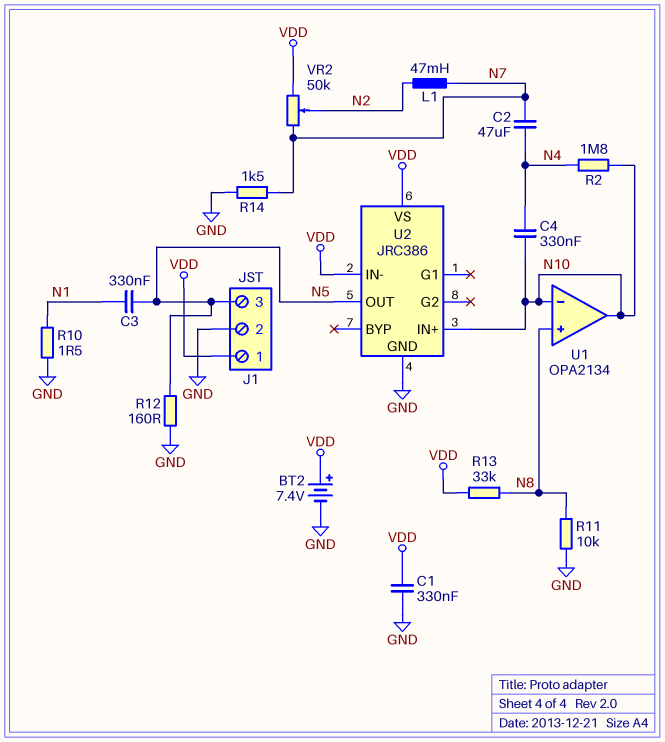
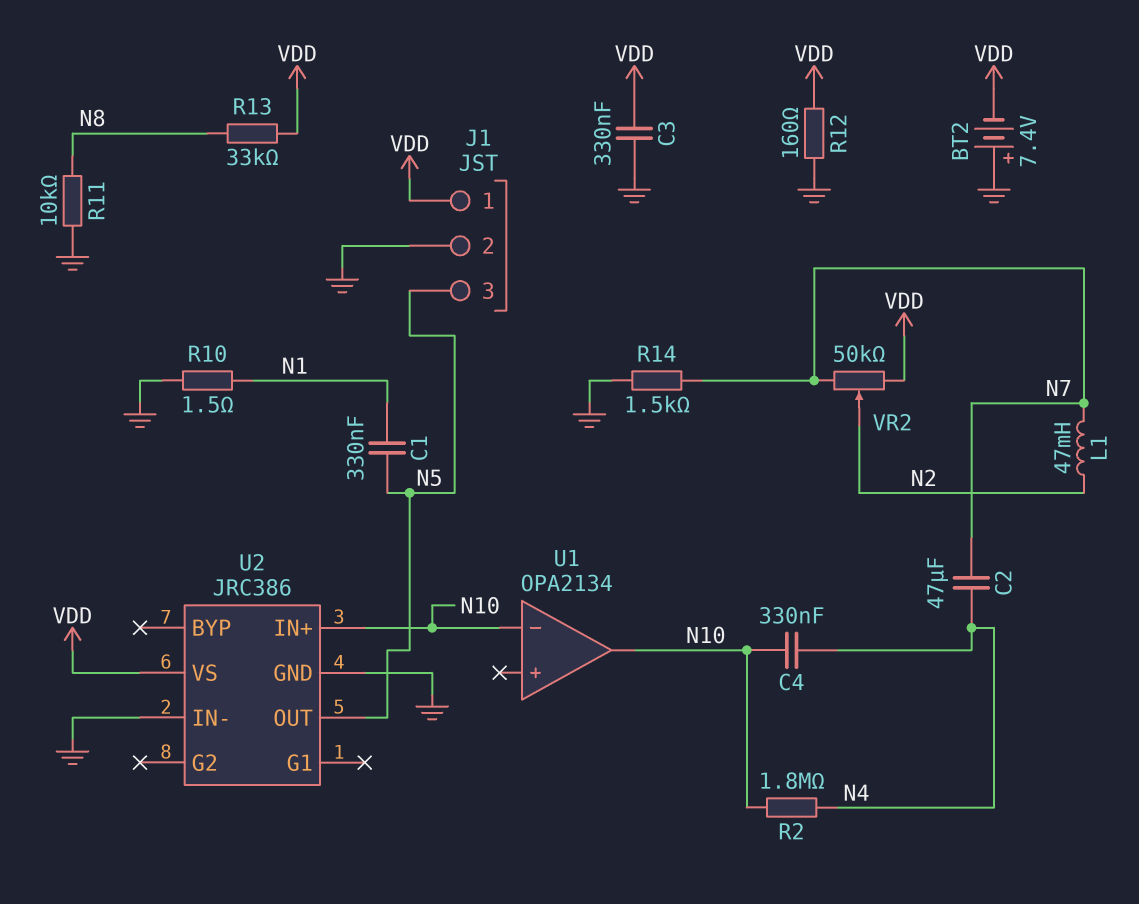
BT2: 7.4V (plus VDD, minus GND) -> 7.4V (plus GND, minus VDD)
C1: 330nF (GND, VDD) -> 330nF (N1, N5)
C3: 330nF (N1, N5) -> 330nF (GND, VDD)
R12: 160 (GND, N5) -> 160 (GND, VDD)
U1 pin in+: N8 -> none
U2 pin IN-: VDD -> GND

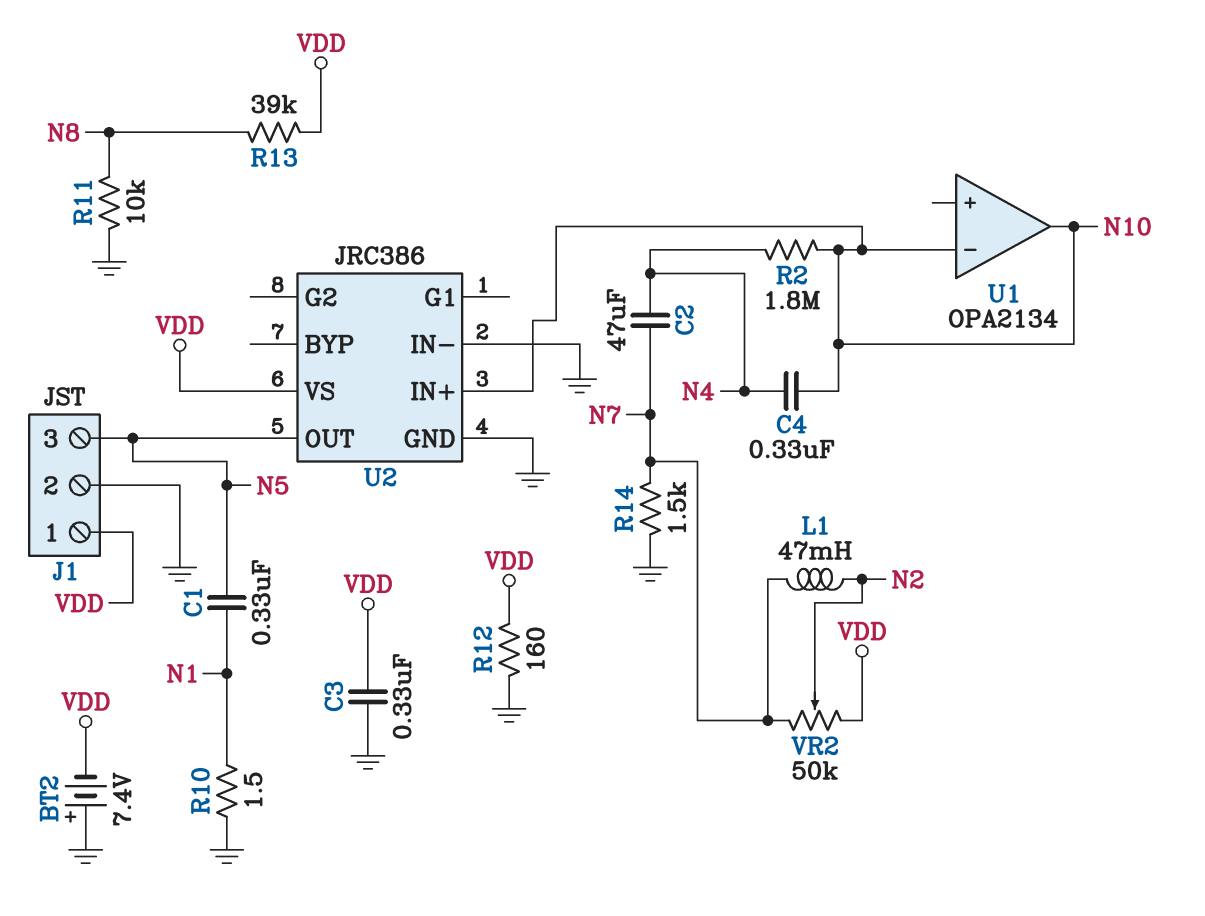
R13: 33k (N8, VDD) -> 39k (N8, VDD)

